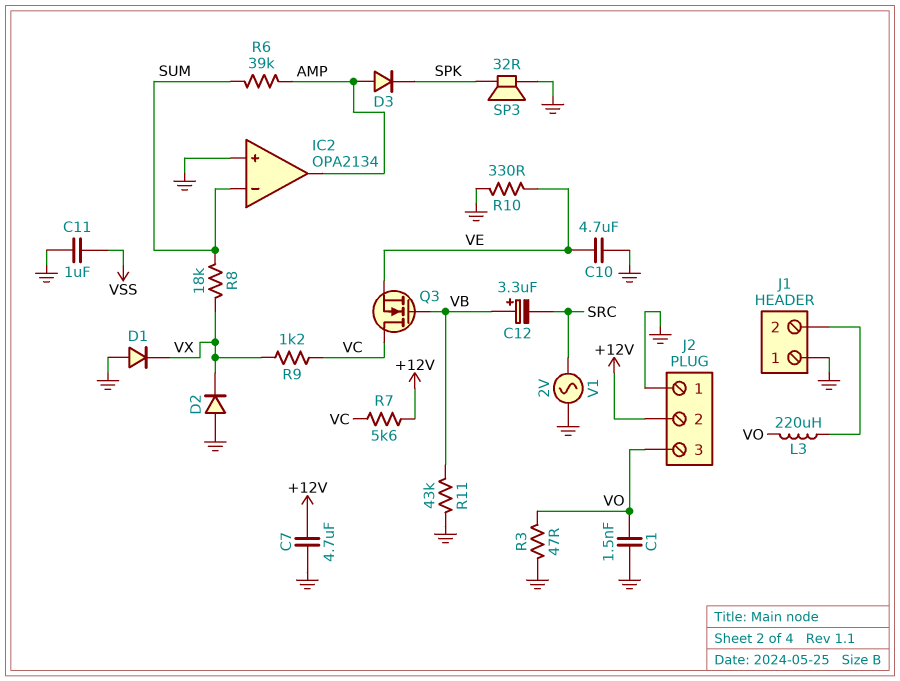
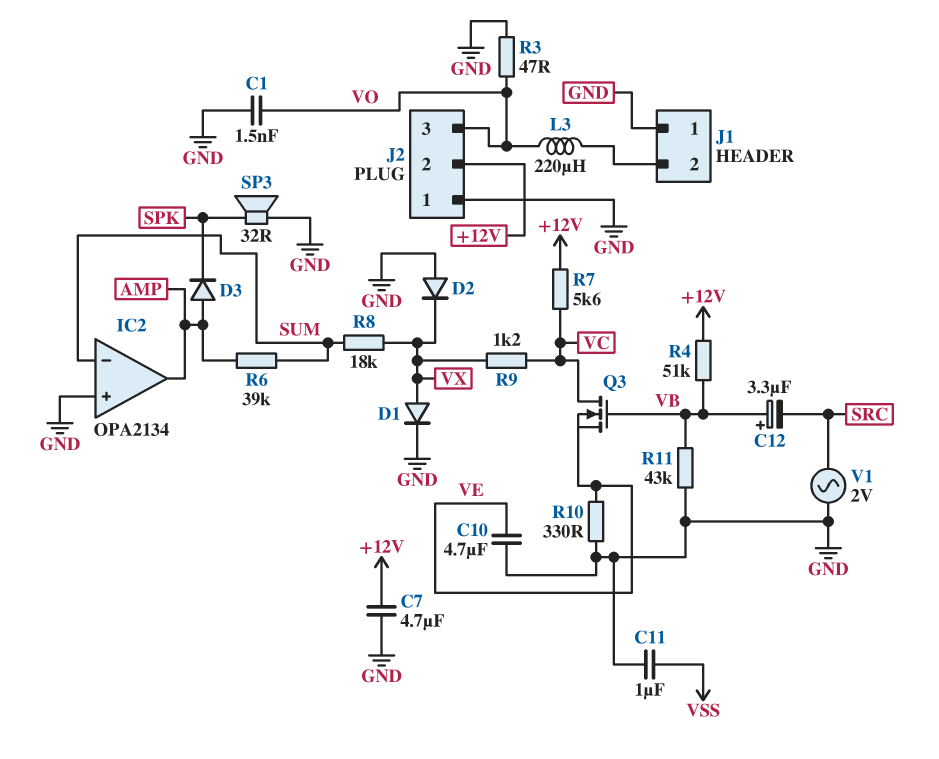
D1: diode (A GND, K VX) -> diode (A VX, K GND)
R4: none -> 51k (+12V, VB)

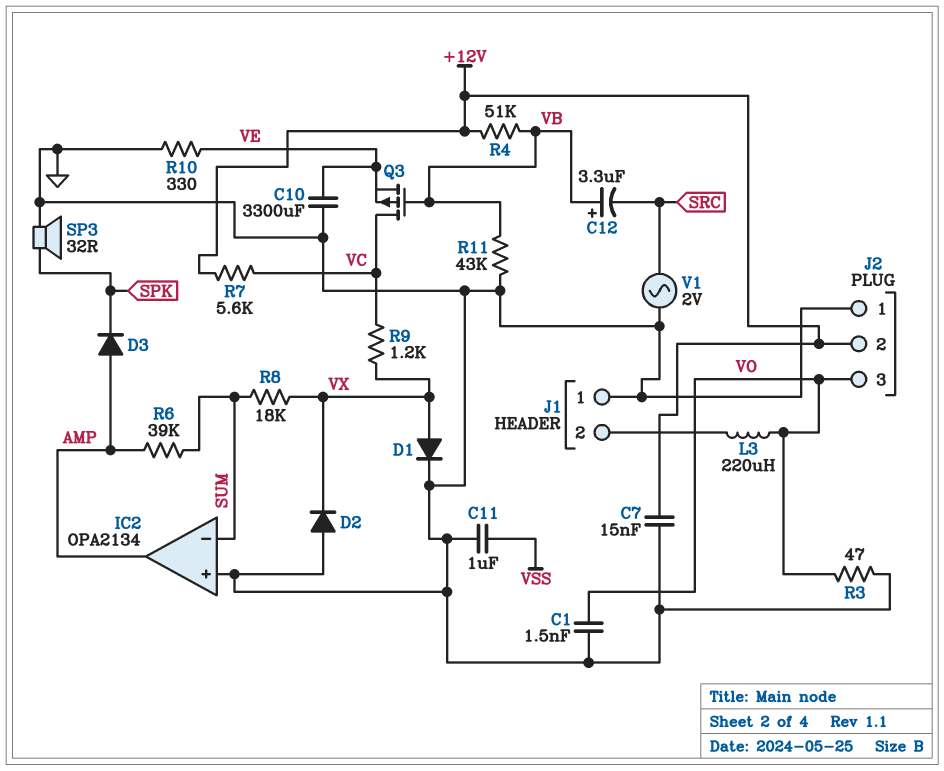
C7: 4.7uF (+12V, GND) -> 15nF (+12V, GND)
C10: 4.7uF (GND, VE) -> 3300uF (GND, VE)
Q3: NMOS (G VB, D VC, S VE) -> PMOS (G VB, D VC, S VE)

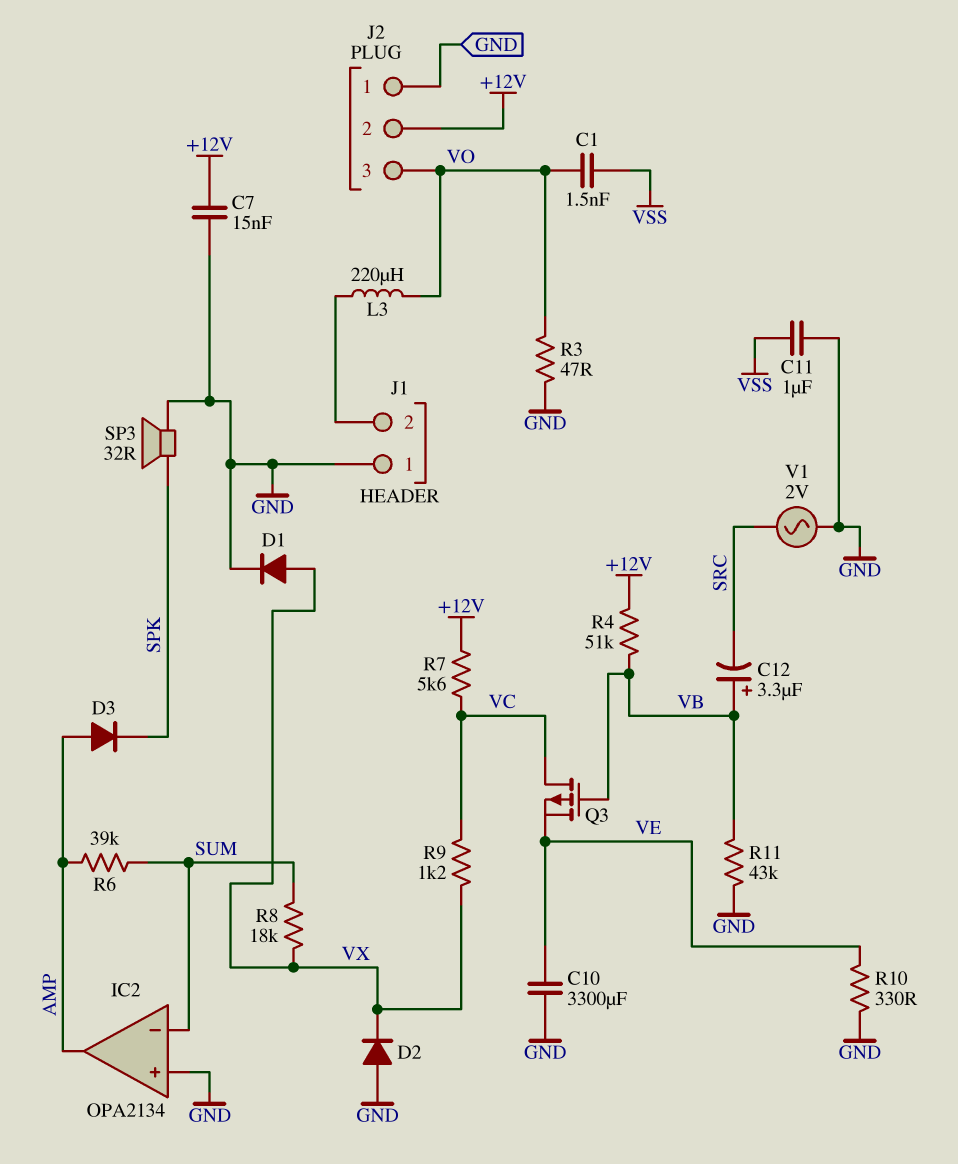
C1: 1.5nF (GND, VO) -> 1.5nF (VO, VSS)

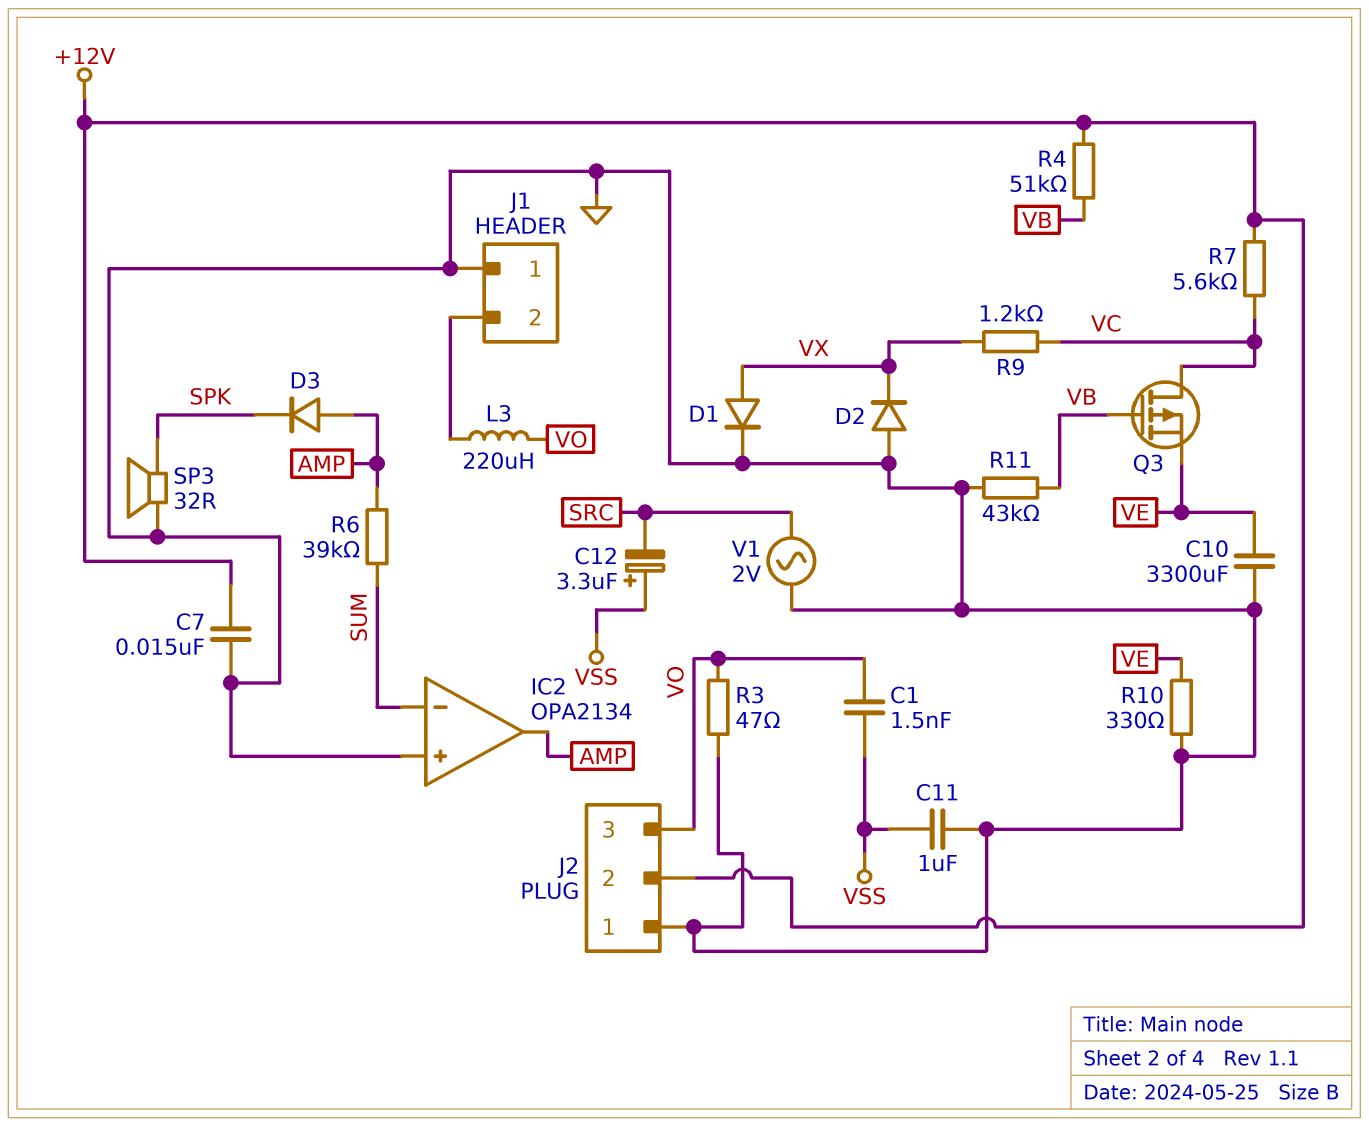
C12: 3.3uF (plus VB, minus SRC) -> 3.3uF (plus VSS, minus SRC)
R8: 18k (SUM, VX) -> none

